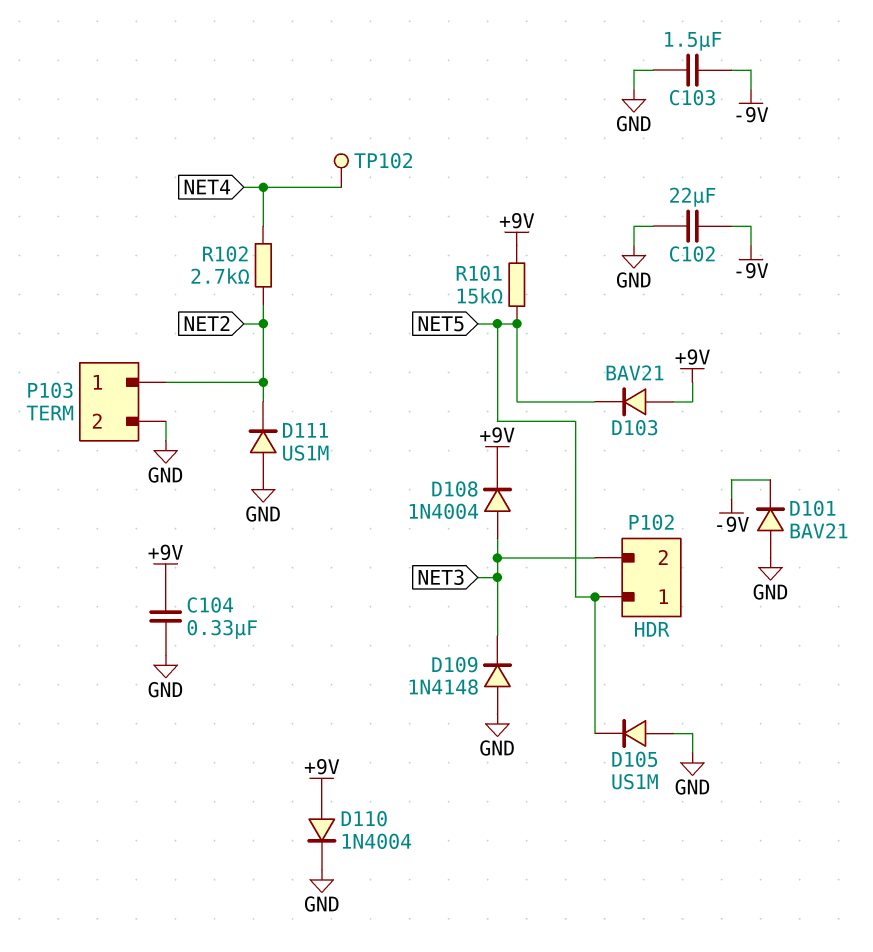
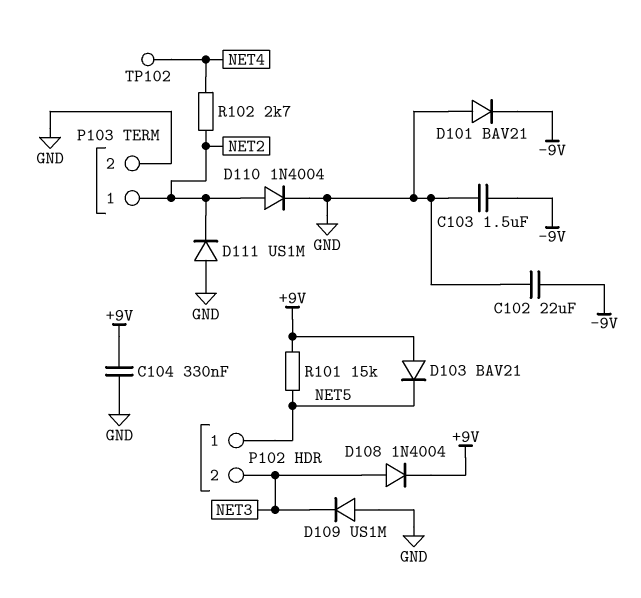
D105: diode US1M (A GND, K NET5) -> none
D109: diode 1N4148 (A GND, K NET3) -> diode US1M (A GND, K NET3)
D110: diode 1N4004 (A +9V, K GND) -> diode 1N4004 (A NET2, K GND)

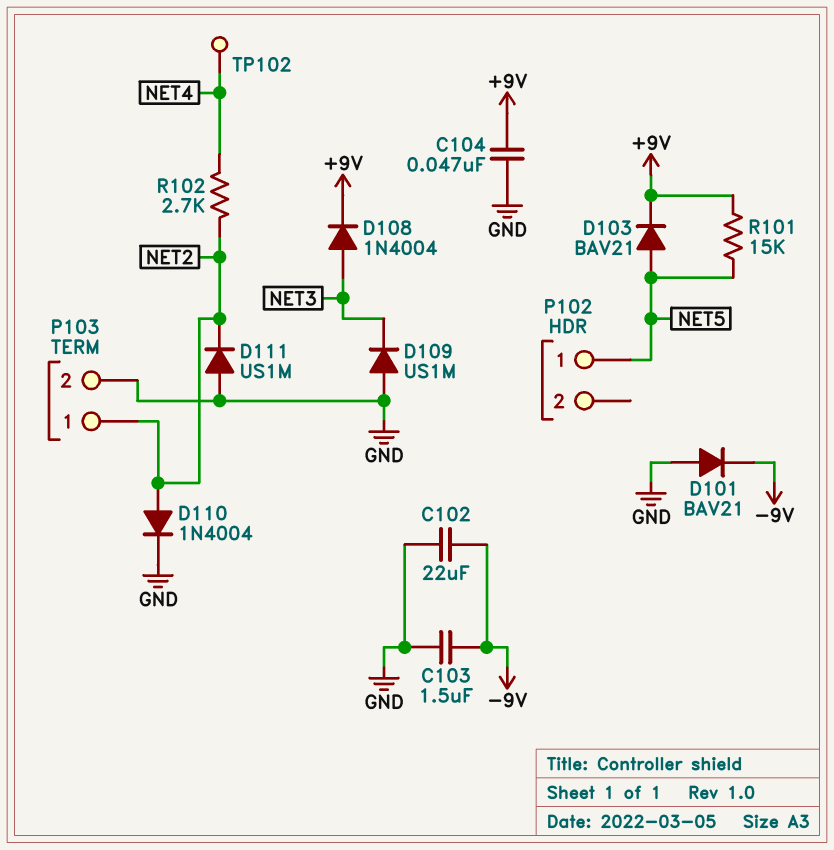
C104: 330nF (+9V, GND) -> 47nF (+9V, GND)
D103: diode BAV21 (A +9V, K NET5) -> diode BAV21 (A NET5, K +9V)
P102 pin 2: NET3 -> none

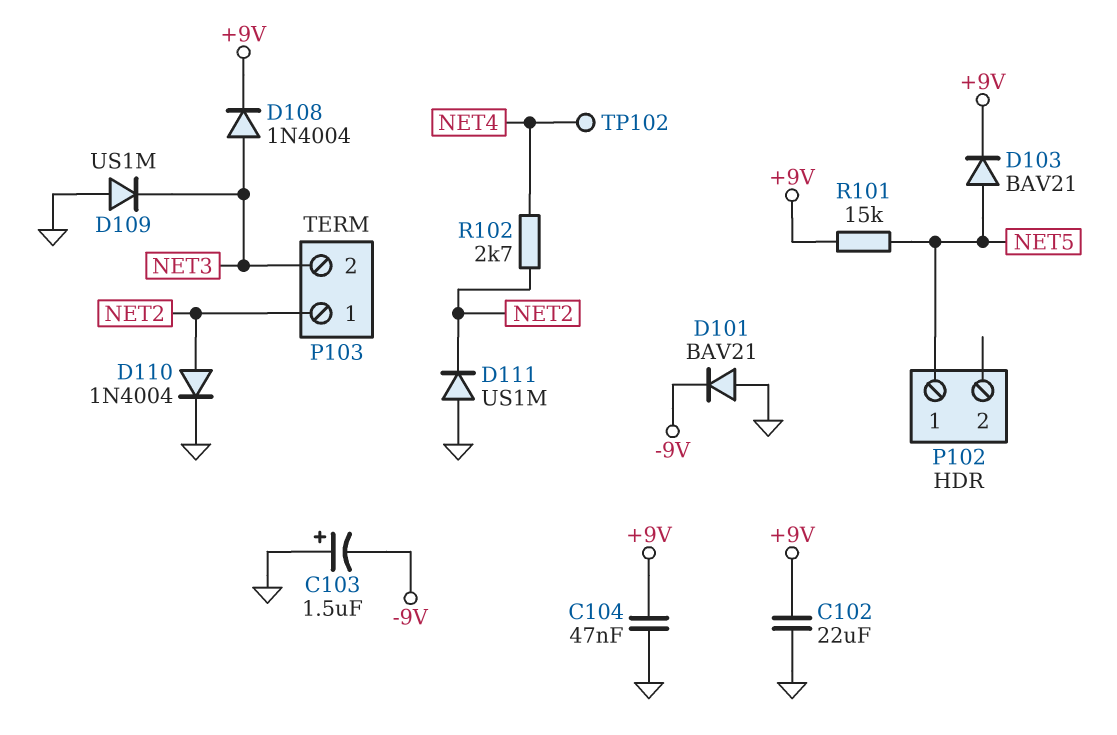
C102: 22uF (-9V, GND) -> 22uF (+9V, GND)
C103: 1.5uF (-9V, GND) -> 1.5uF (plus GND, minus -9V)
P103 pin 2: GND -> NET3

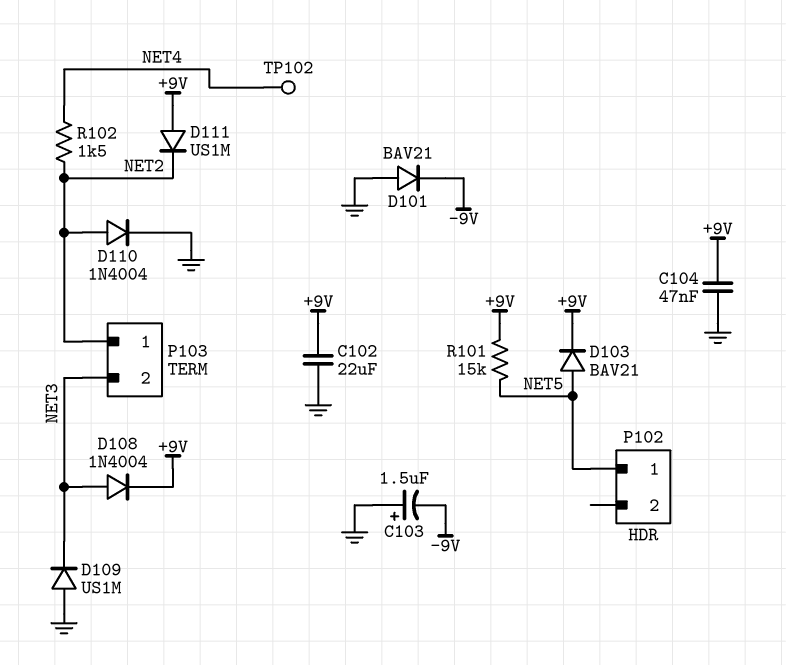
D111: diode US1M (A GND, K NET2) -> diode US1M (A +9V, K NET2)
R102: 2.7k (NET2, NET4) -> 1.5k (NET2, NET4)

